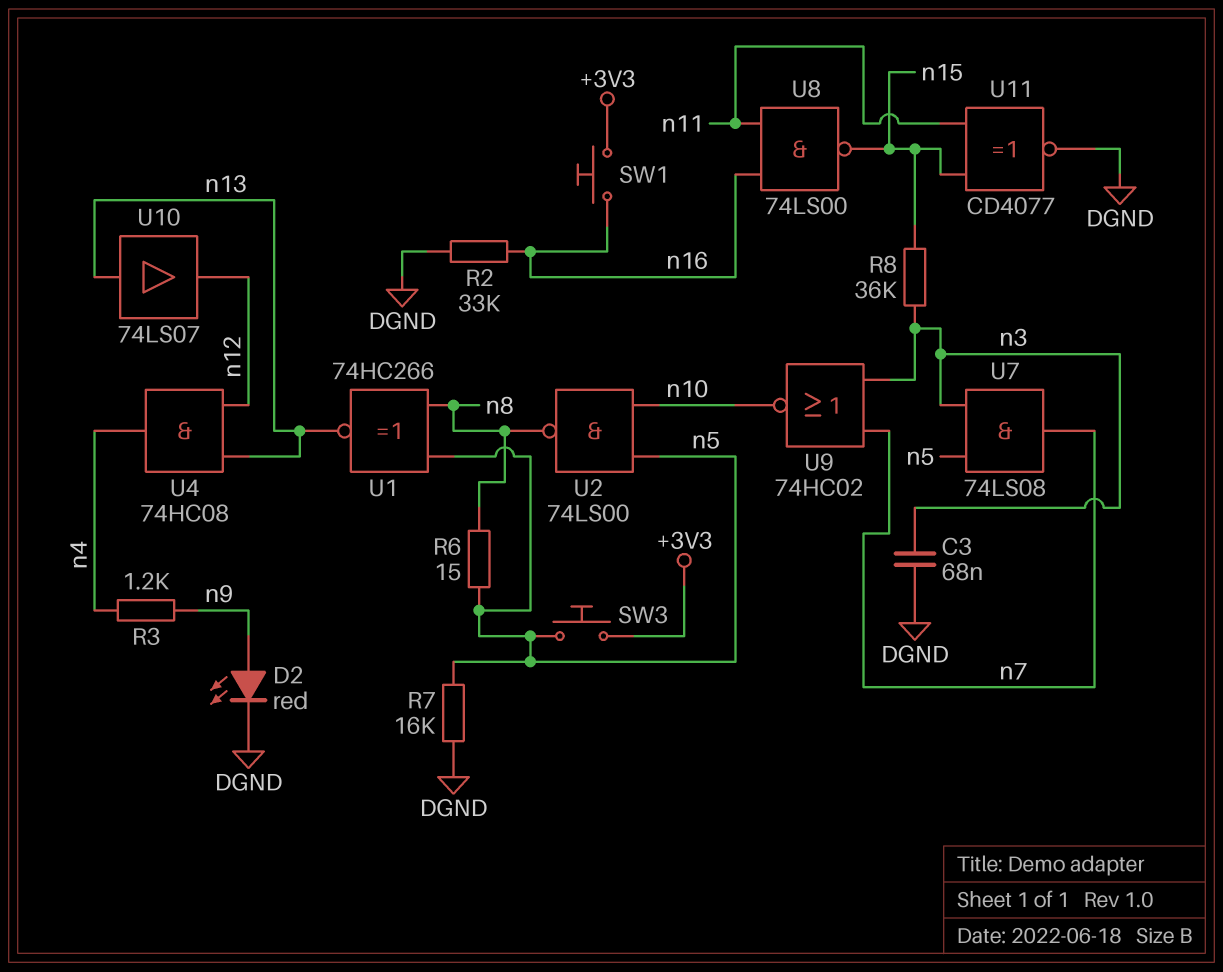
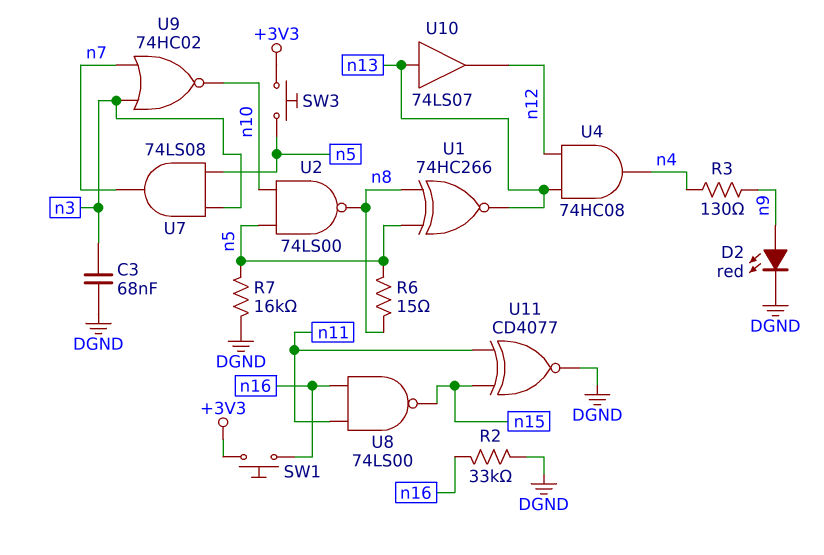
R3: 1.2k (n4, n9) -> 130 (n4, n9)
R8: 36k (n3, n15) -> none

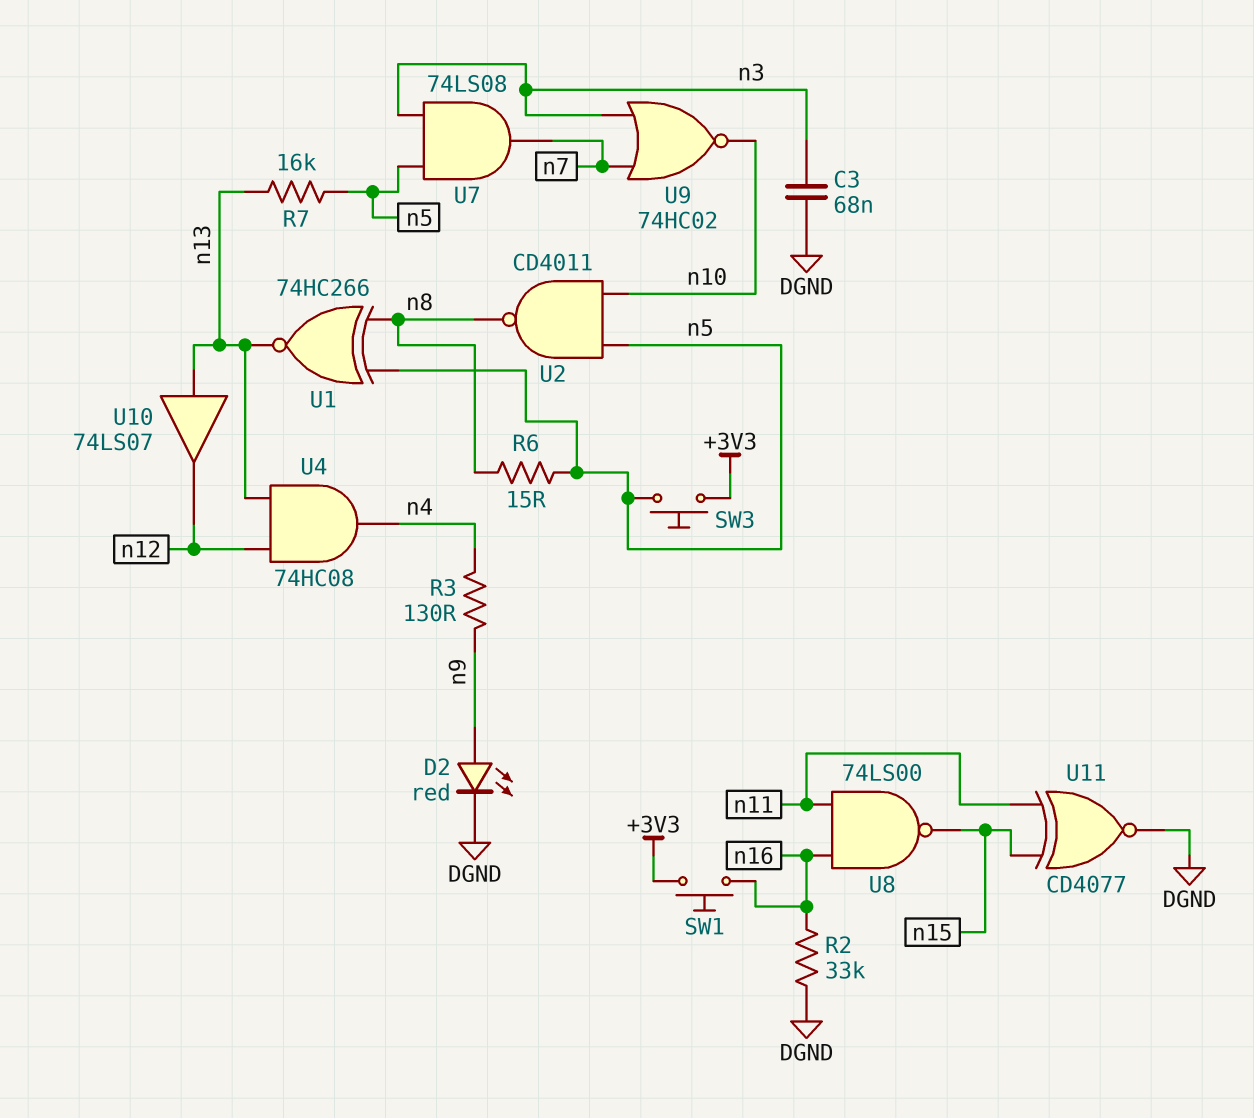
R7: 16k (DGND, n5) -> 16k (n5, n13)
U2: NAND 74LS00 (in n5, in n10, out n8) -> NAND CD4011 (in n5, in n10, out n8)

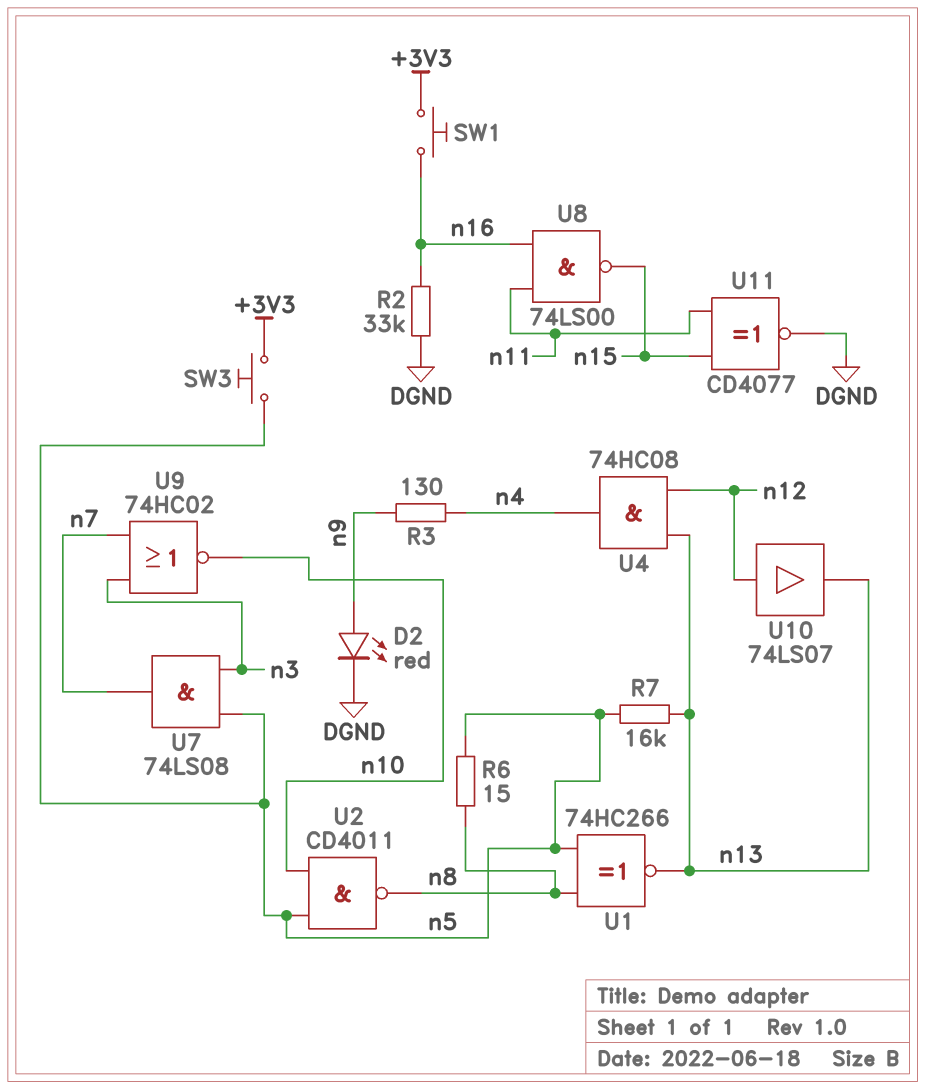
C3: 68nF (DGND, n3) -> none
U10: buffer 74LS07 (in n13, out n12) -> buffer 74LS07 (in n12, out n13)

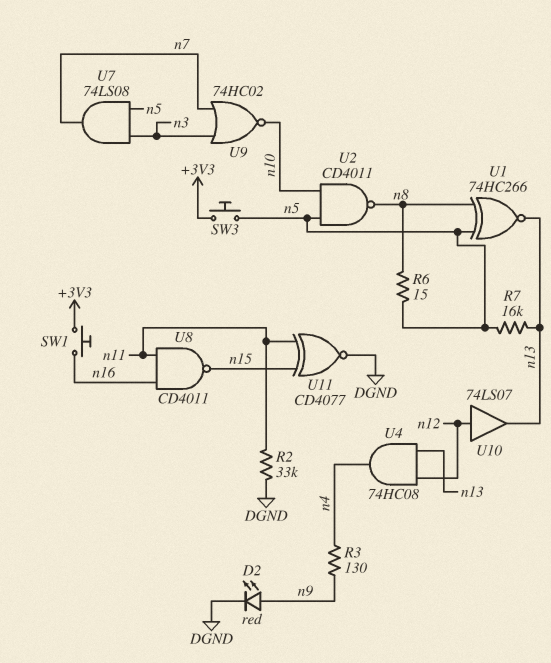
R2: 33k (DGND, n16) -> 33k (DGND, n11)
U8: NAND 74LS00 (in n11, in n16, out n15) -> NAND CD4011 (in n11, in n16, out n15)

